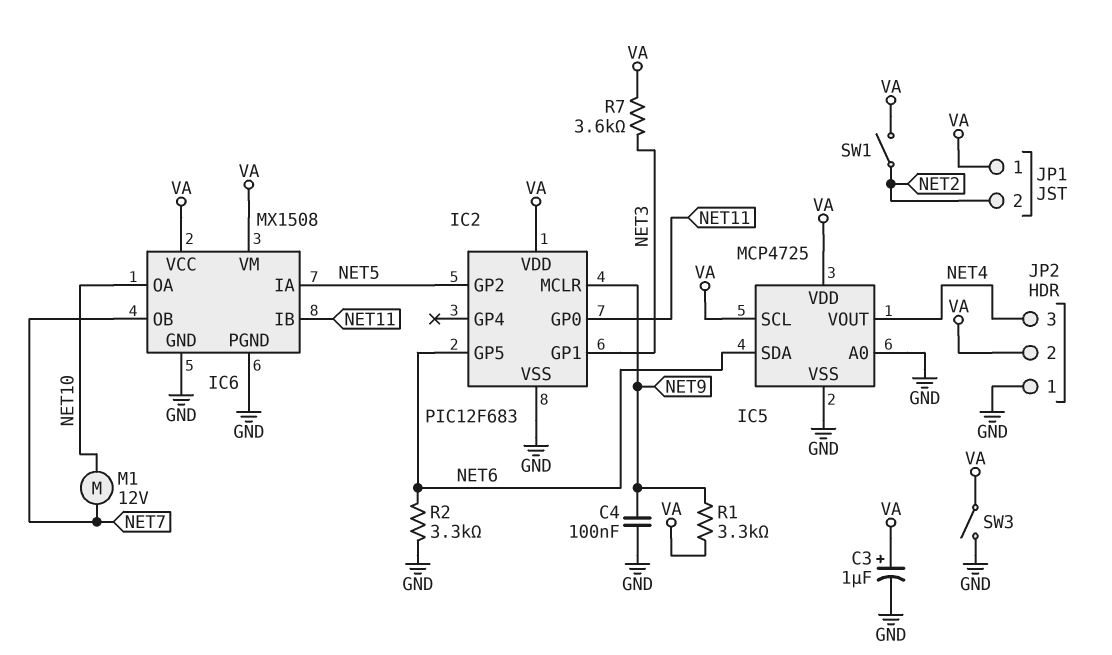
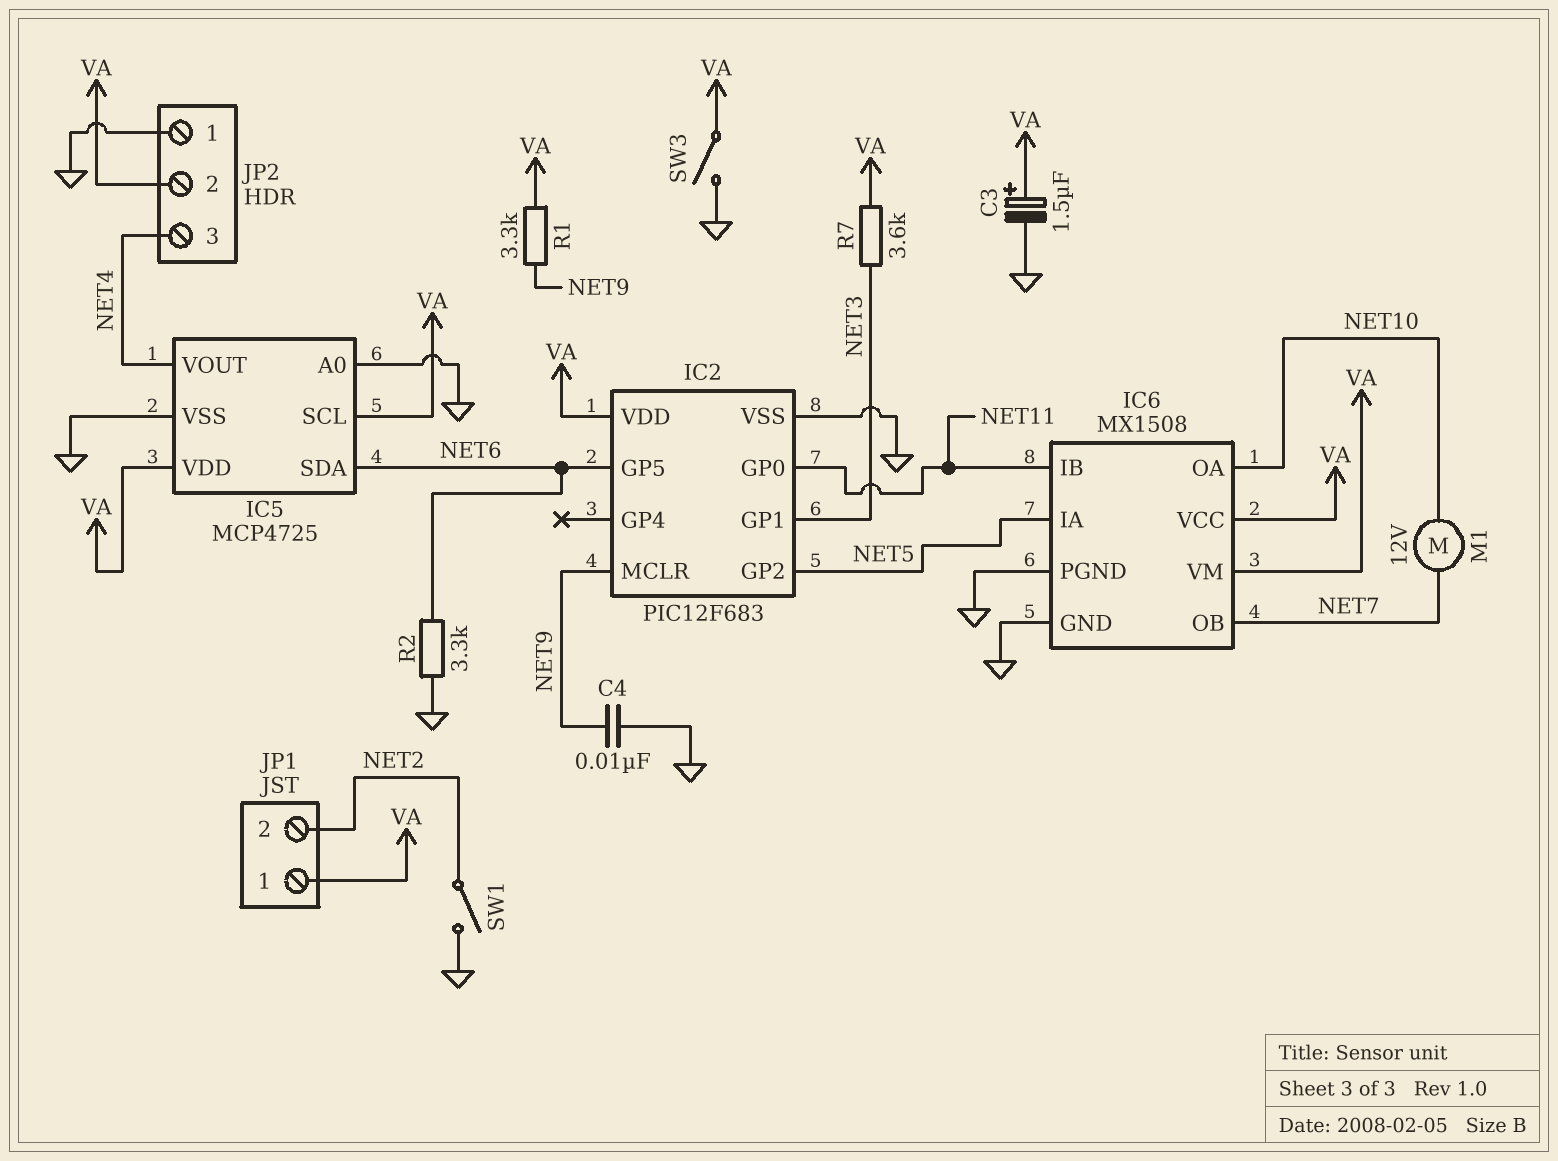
C3: 1uF (plus VA, minus GND) -> 1.5uF (plus VA, minus GND)
C4: 100nF (GND, NET9) -> 10nF (GND, NET9)
SW1: switch (NET2, VA) -> switch (GND, NET2)

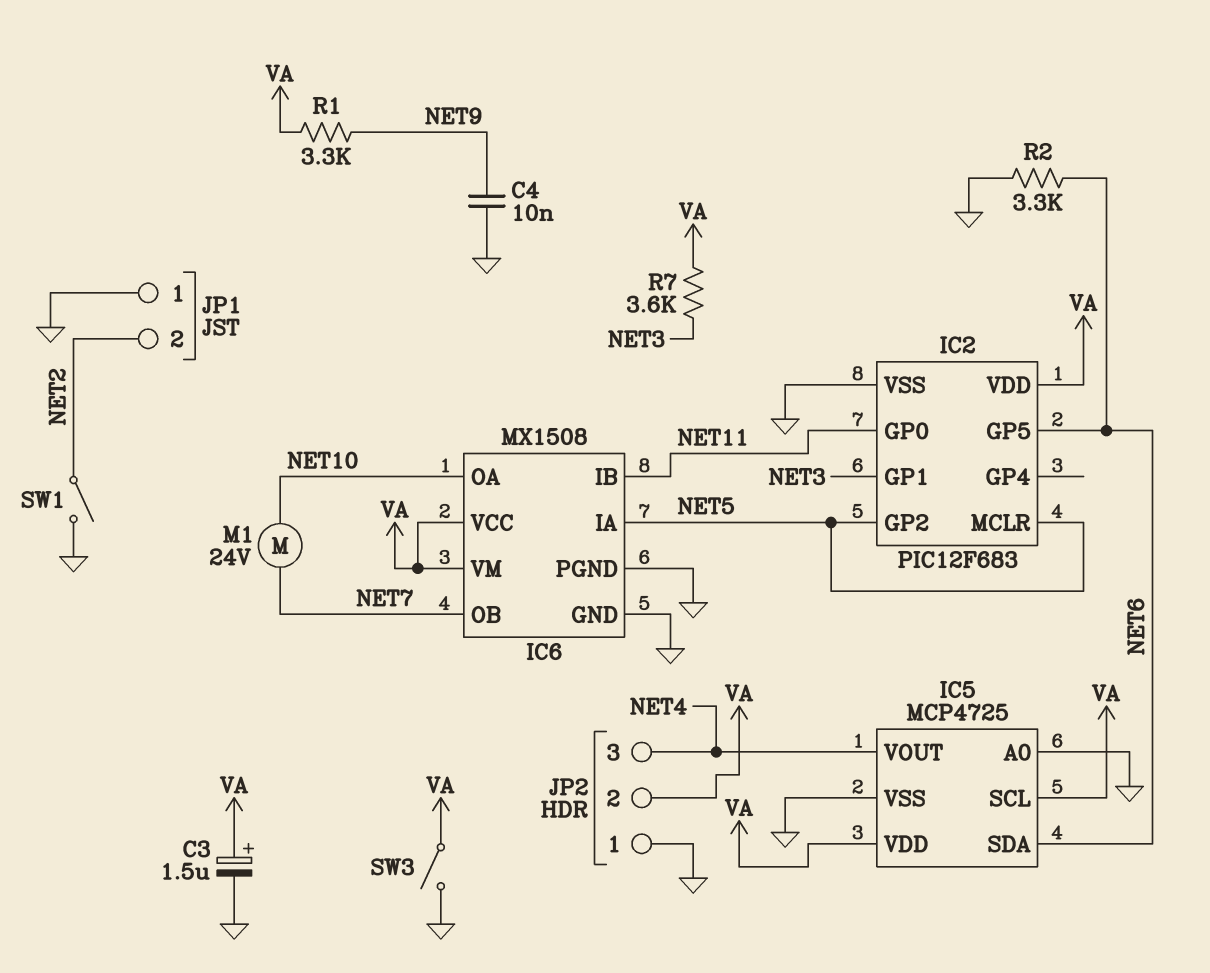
IC2 pin MCLR: NET9 -> NET5
JP1 pin 1: VA -> GND
M1: motor 12V (NET7, NET10) -> motor 24V (NET7, NET10)

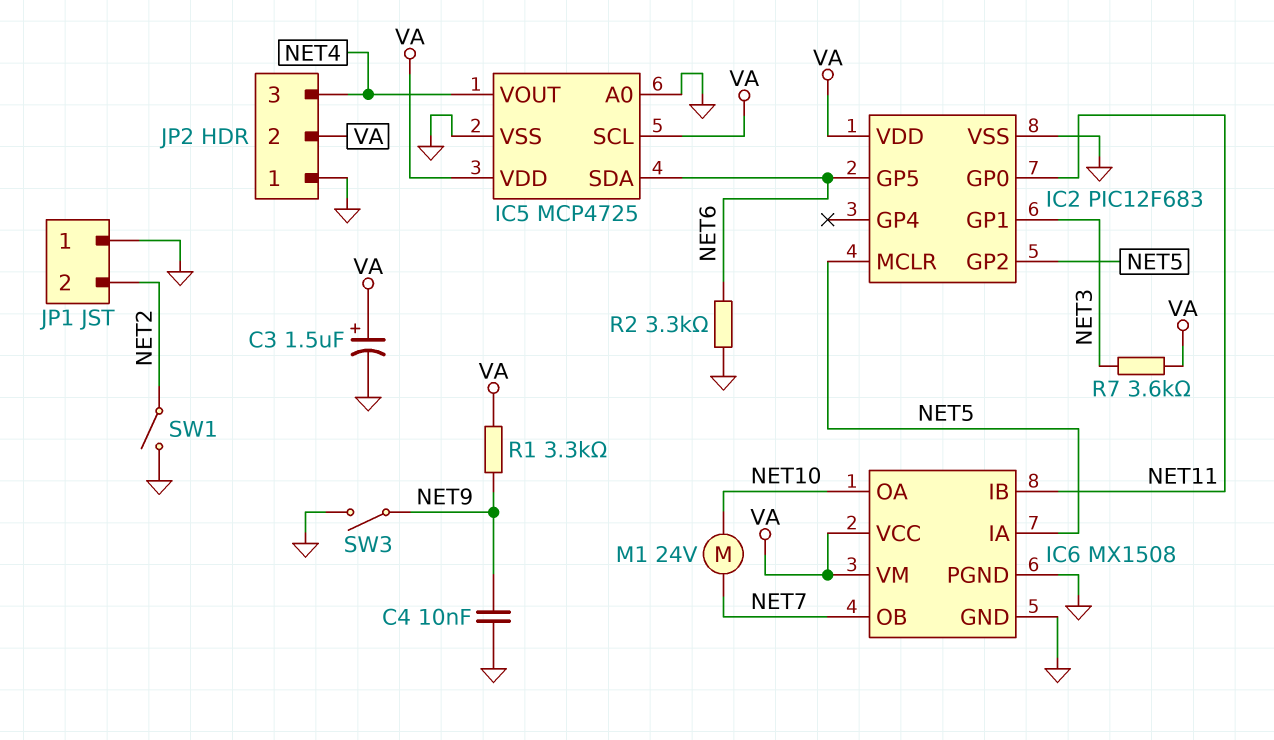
SW3: switch (GND, VA) -> switch (GND, NET9)

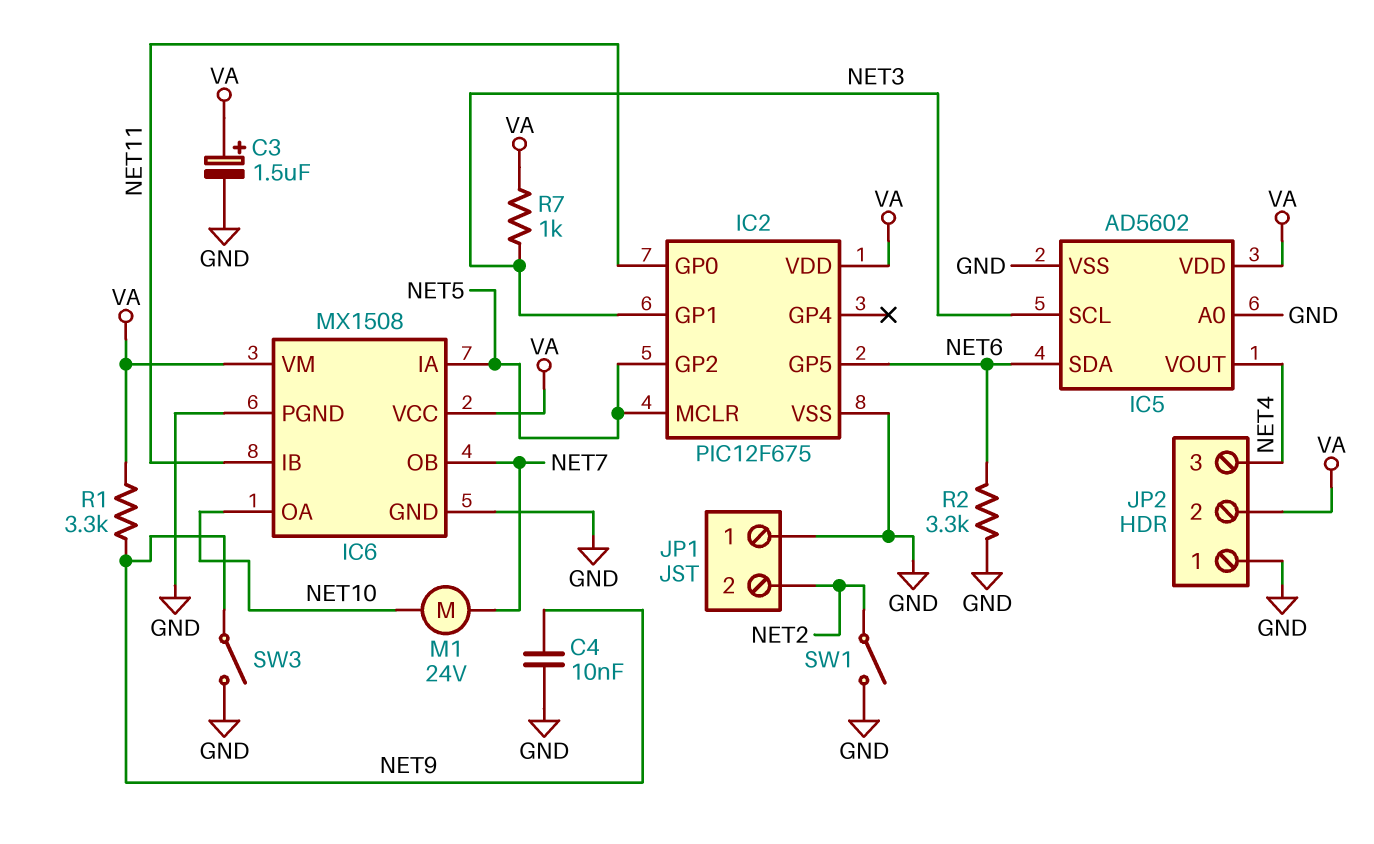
IC2: PIC12F683 -> PIC12F675
IC5: MCP4725 -> AD5602
IC5 pin SCL: VA -> NET3
R7: 3.6k (NET3, VA) -> 1k (NET3, VA)

